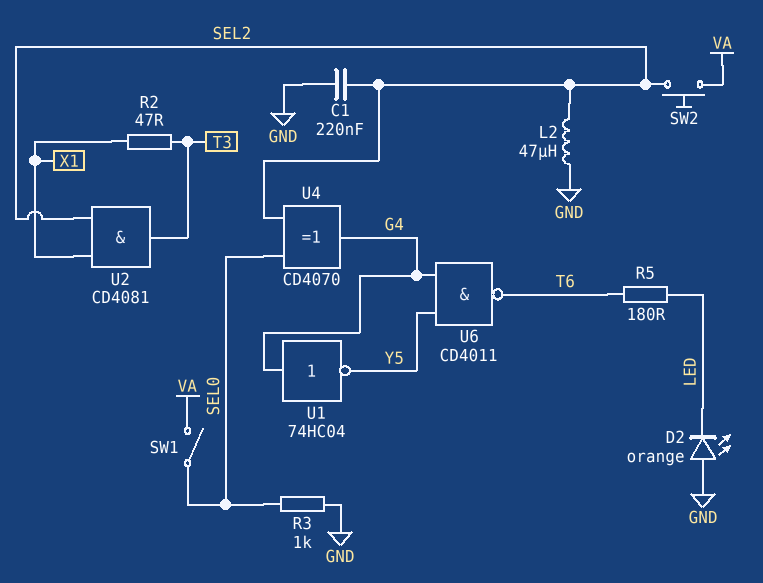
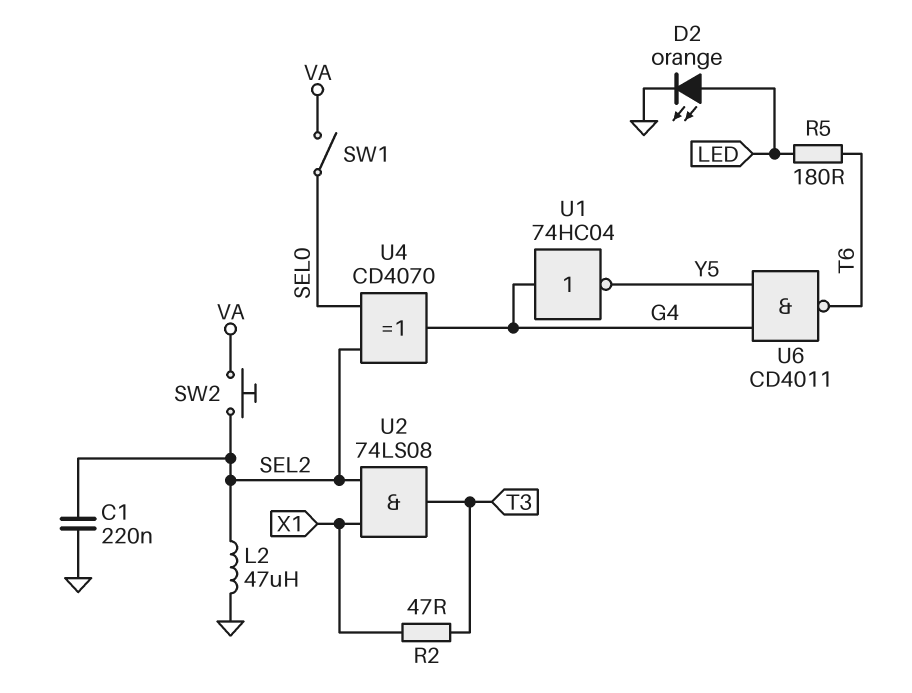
D2: LED orange (A GND, K LED) -> LED orange (A LED, K GND)
R3: 1k (GND, SEL0) -> none
U2: AND CD4081 (in SEL2, in X1, out T3) -> AND 74LS08 (in SEL2, in X1, out T3)

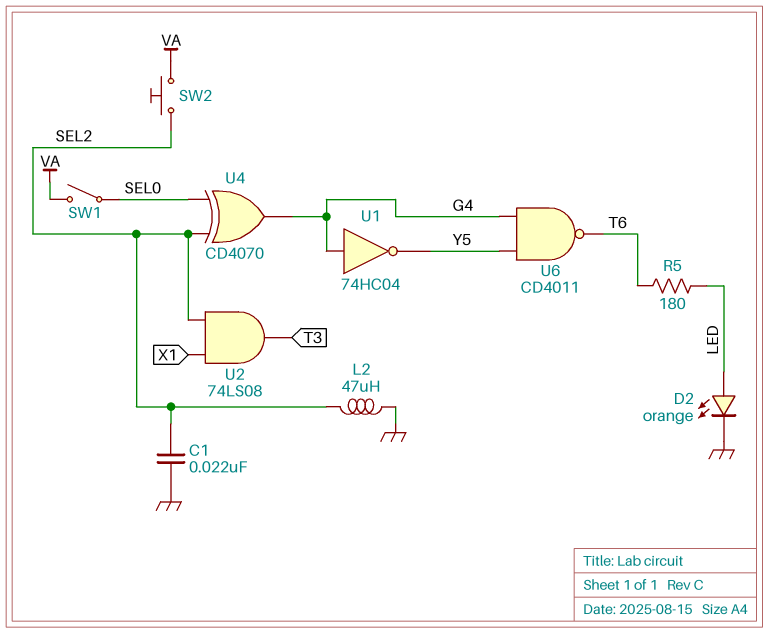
C1: 220nF (GND, SEL2) -> 22nF (GND, SEL2)
R2: 47 (T3, X1) -> none

